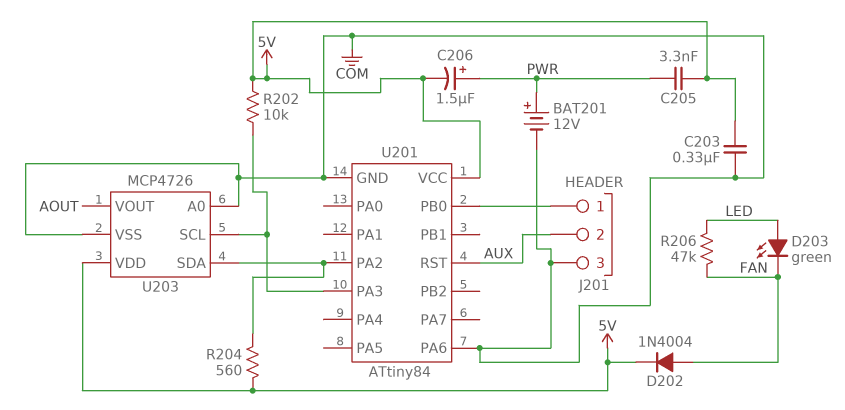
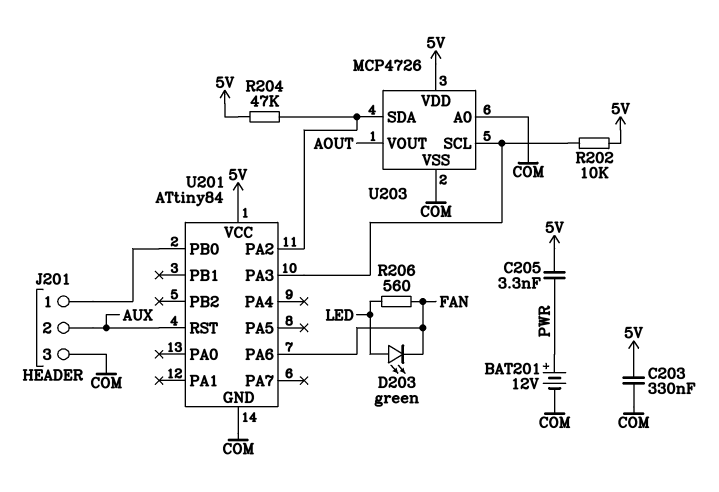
C206: 1.5uF (plus PWR, minus 5V) -> none
D202: diode 1N4004 (A FAN, K 5V) -> none
R204: 560 (5V, U201/PA2) -> 47k (5V, U201/PA2)
R206: 47k (FAN, LED) -> 560 (FAN, LED)
U201 pin PA6: COM -> FAN

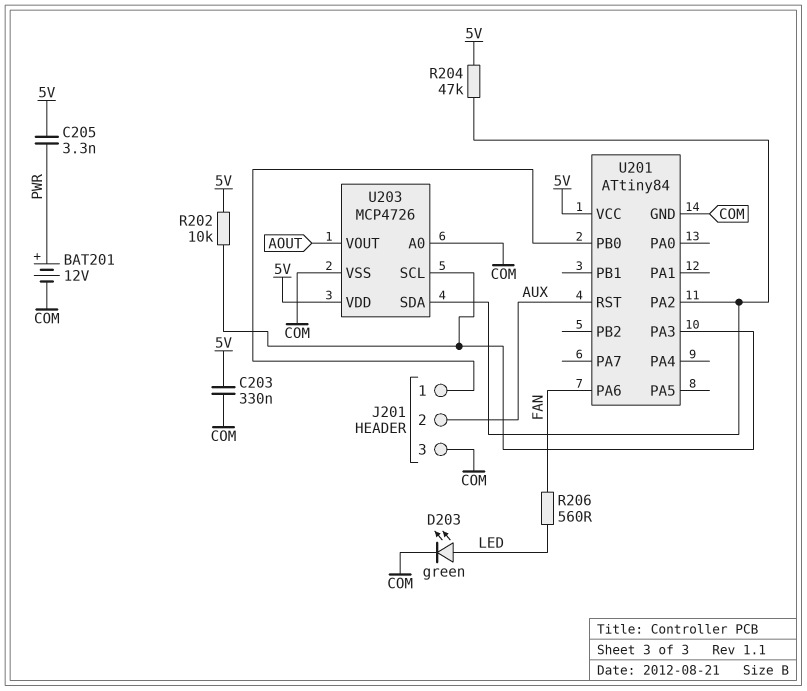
D203: LED green (A LED, K FAN) -> LED green (A LED, K COM)

